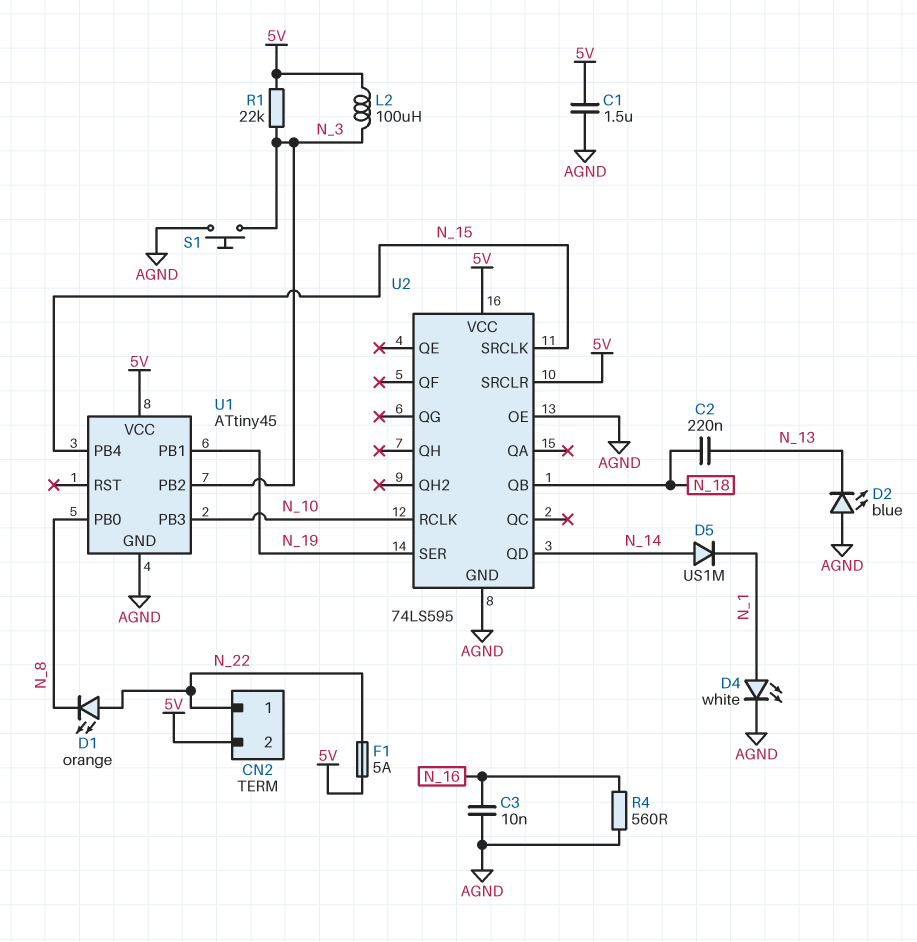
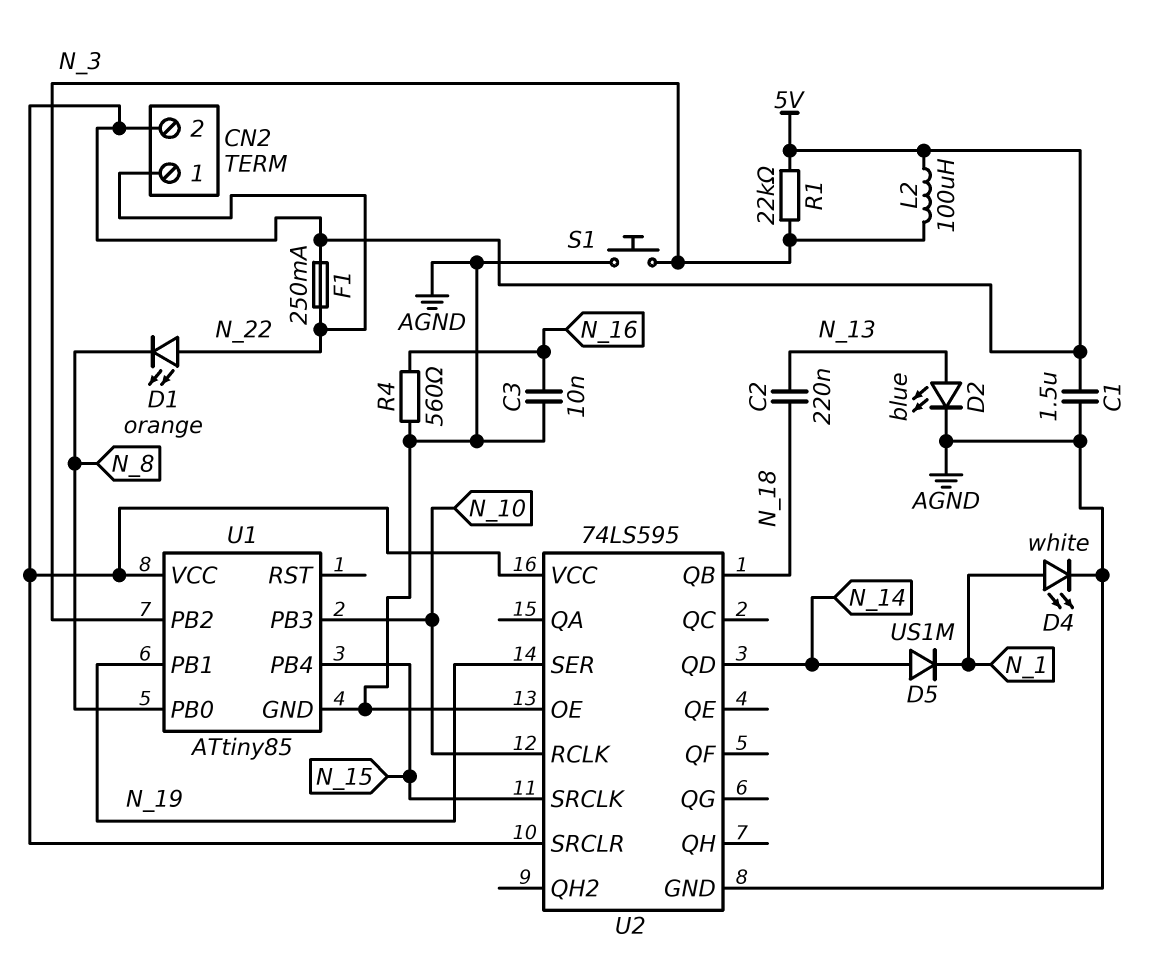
D2: LED blue (A AGND, K N_13) -> LED blue (A N_13, K AGND)
F1: 5A (5V, N_22) -> 250mA (5V, N_22)
U1: ATtiny45 -> ATtiny85

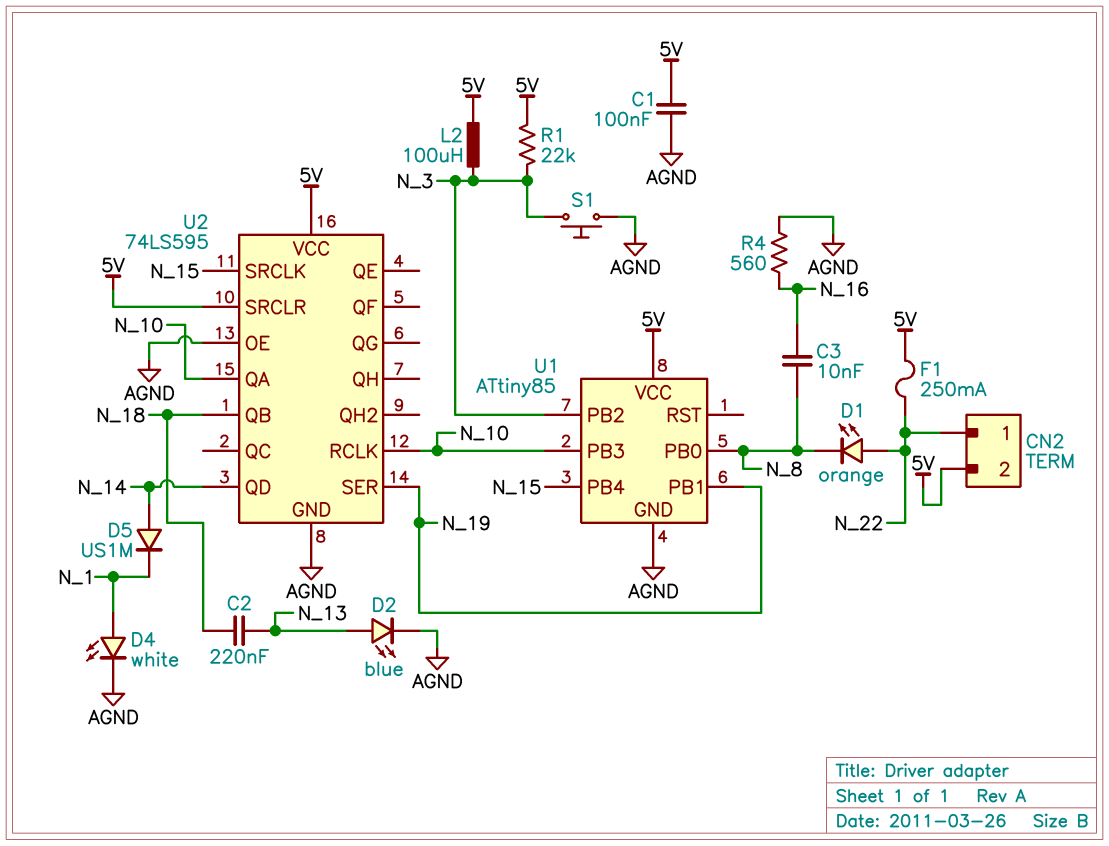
C1: 1.5uF (5V, AGND) -> 100nF (5V, AGND)
C3: 10nF (AGND, N_16) -> 10nF (N_8, N_16)
U2 pin QA: none -> N_10

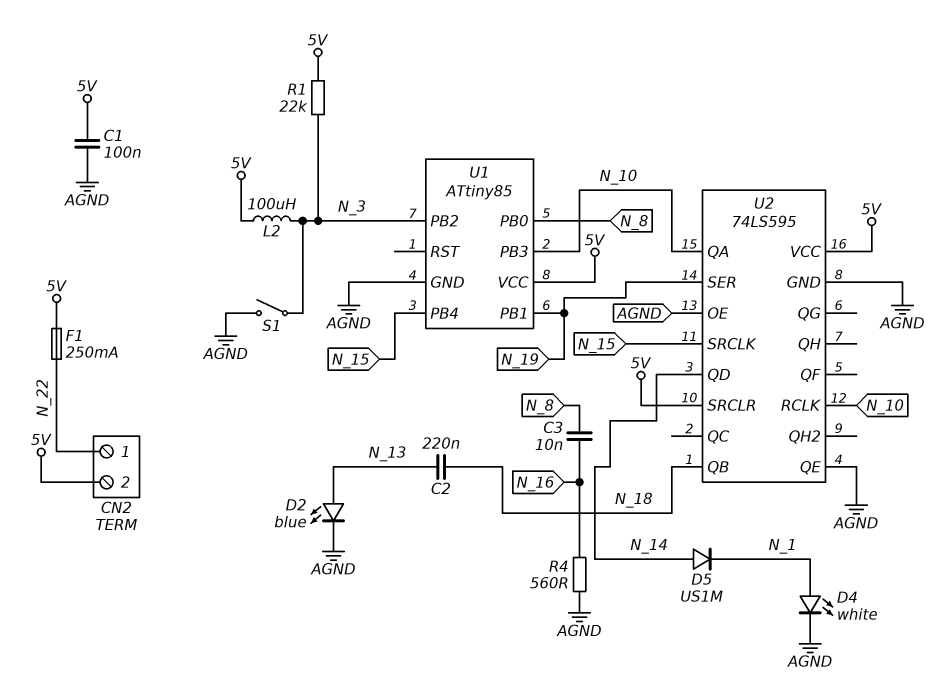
D1: LED orange (A N_22, K N_8) -> none
S1: button (AGND, N_3) -> switch (AGND, N_3)
U2 pin QE: none -> AGND

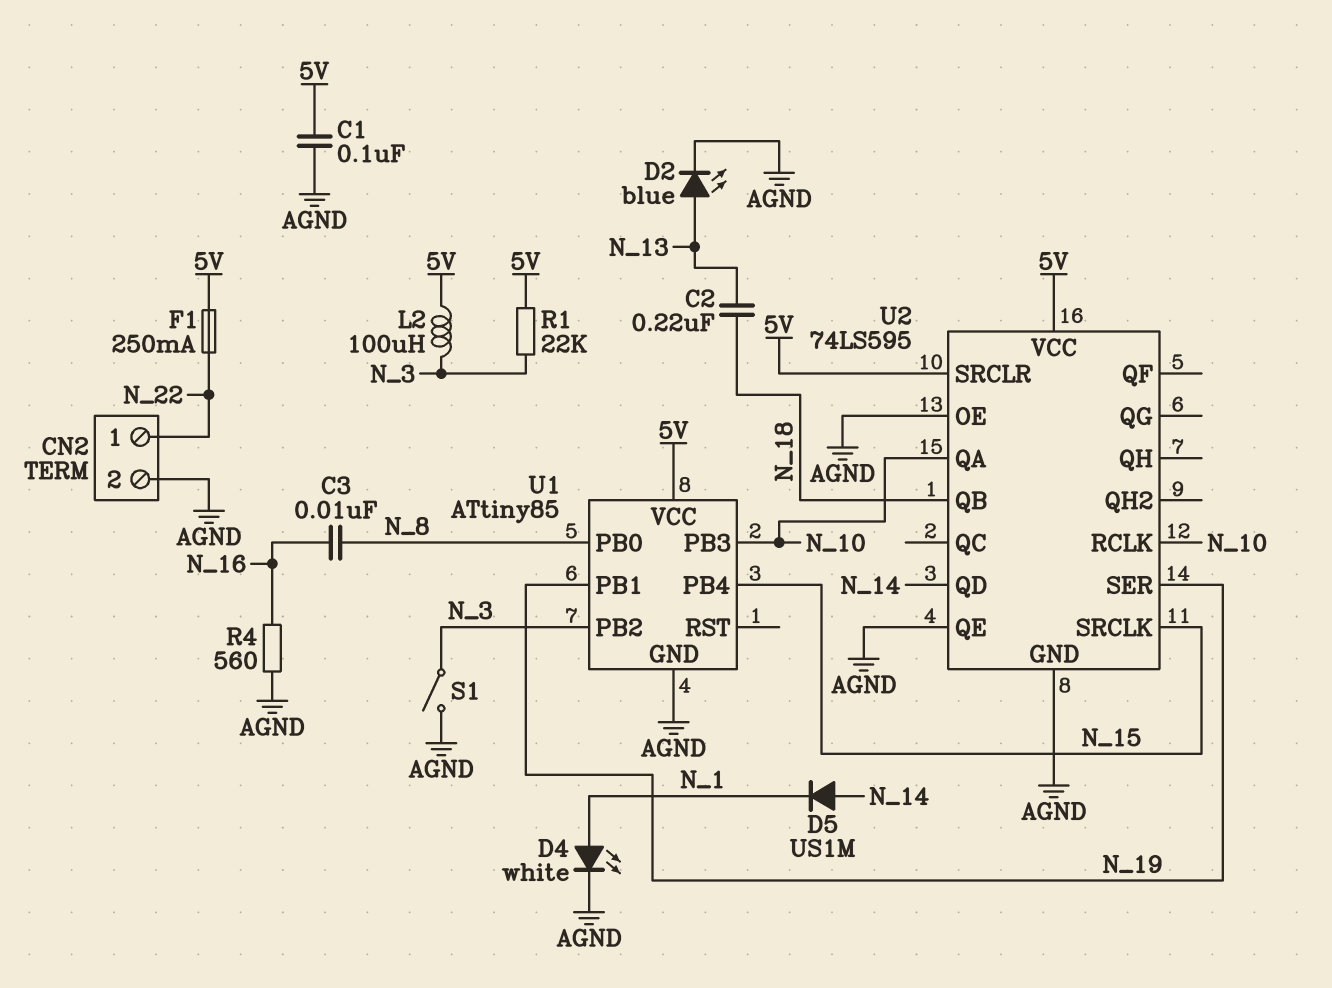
CN2 pin 2: 5V -> AGND

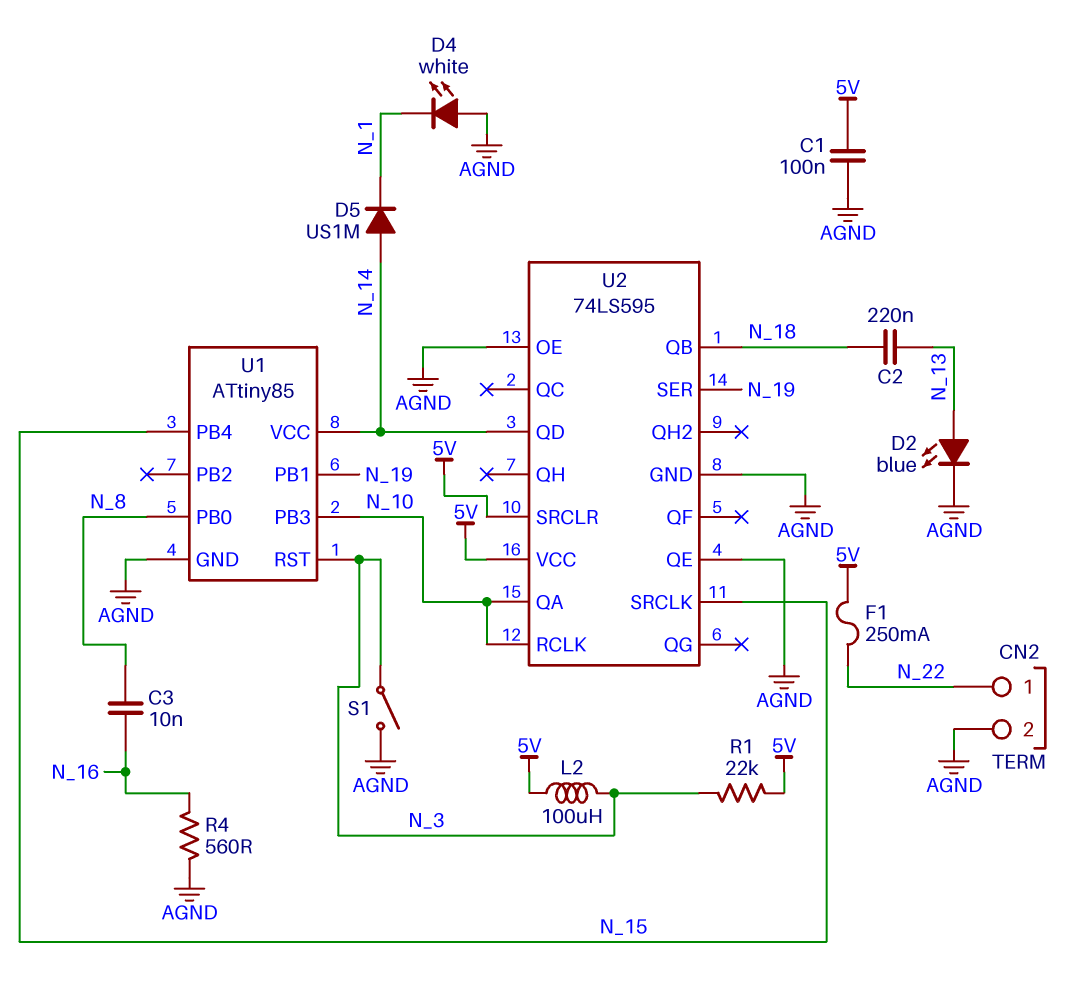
D4: LED white (A N_1, K AGND) -> LED white (A AGND, K N_1)
U1 pin PB2: N_3 -> none
U1 pin RST: none -> N_3
U1 pin VCC: 5V -> N_14

